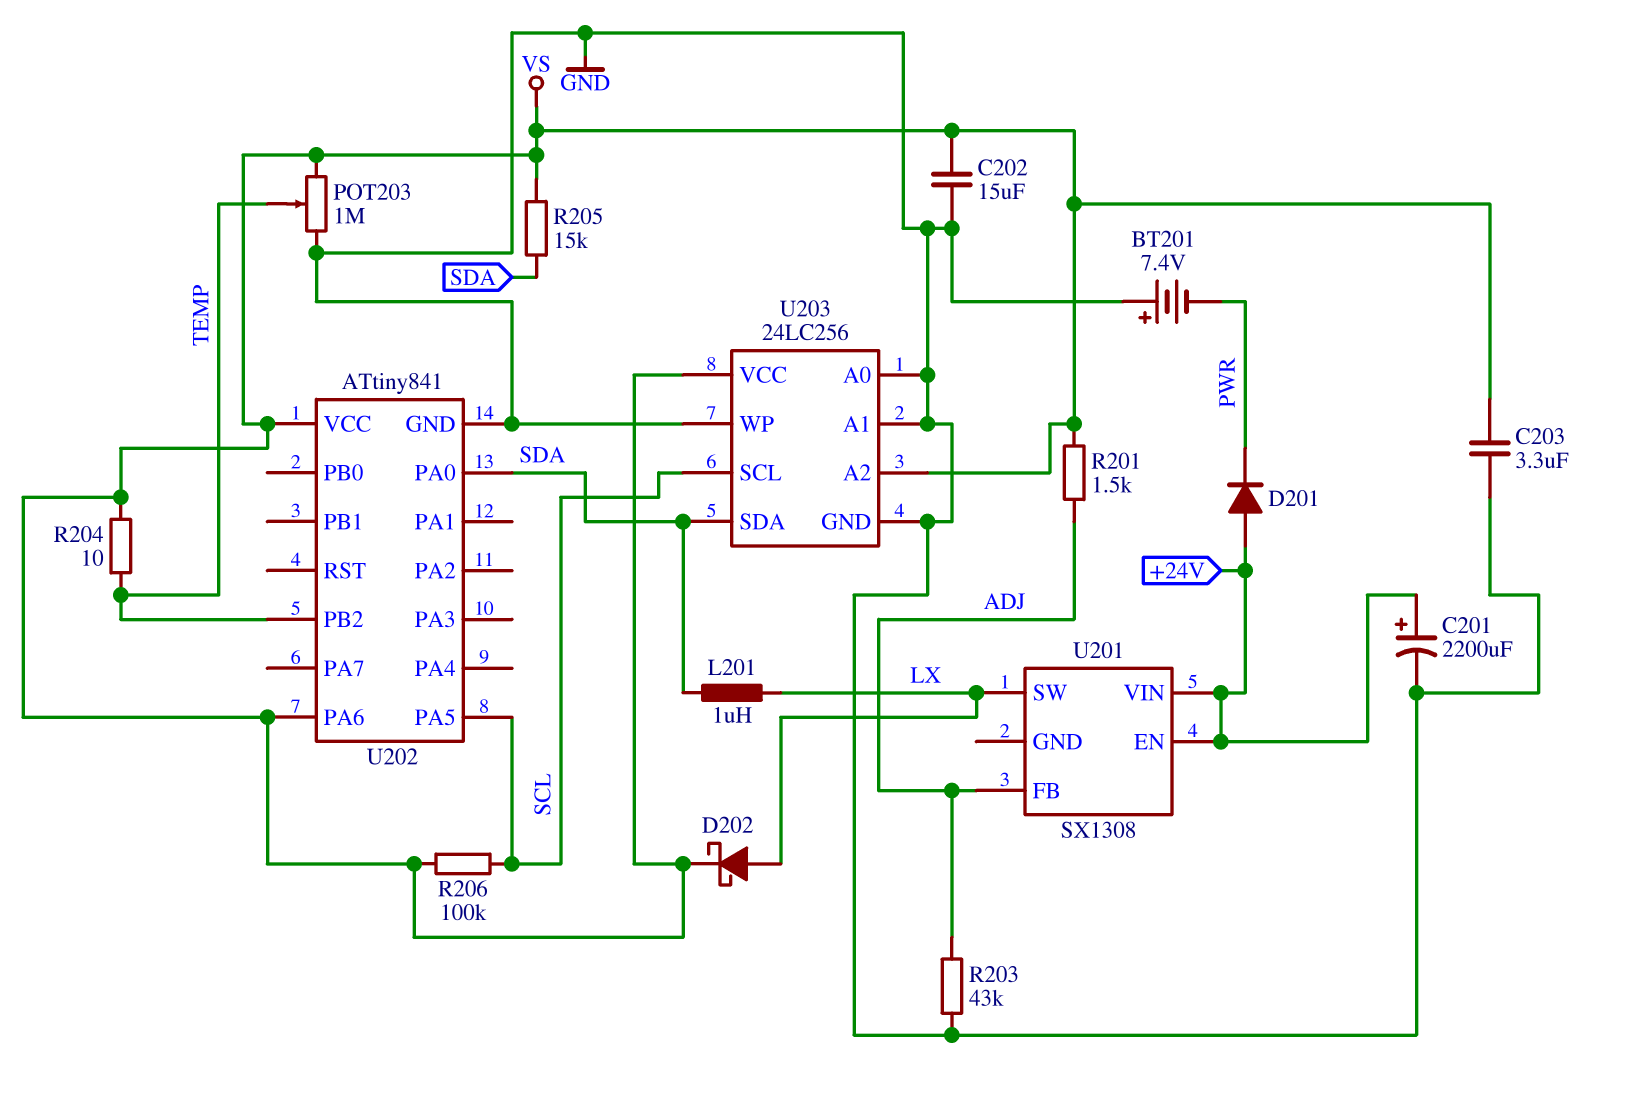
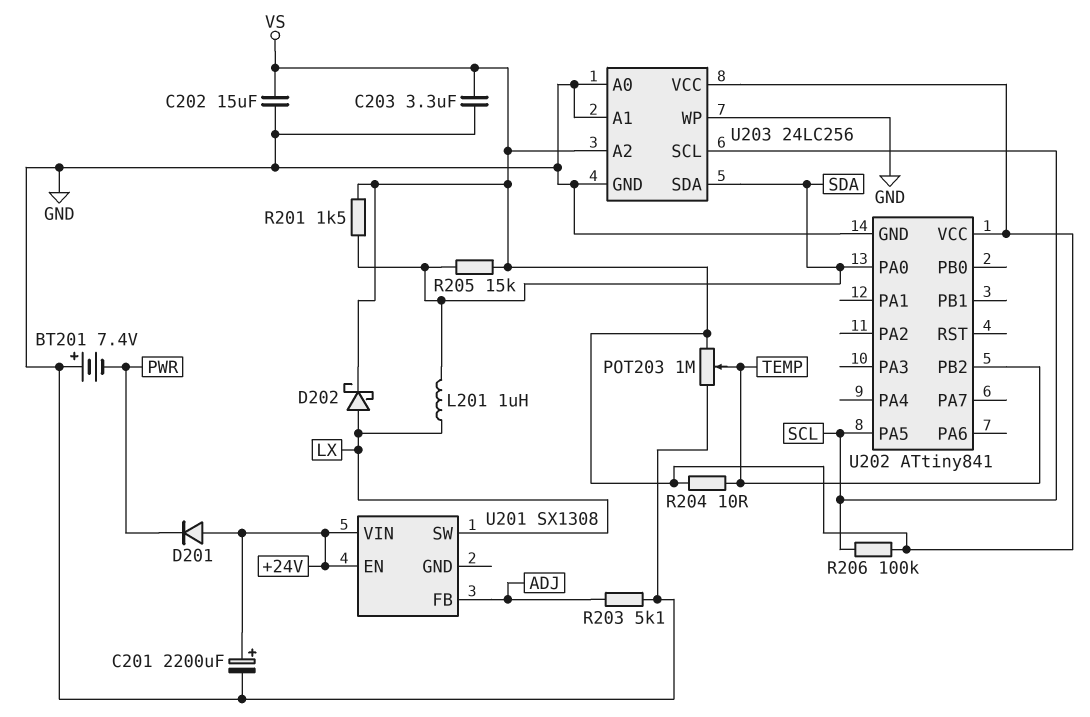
R201: 1.5k (ADJ, VS) -> 1.5k (SDA, VS)
R203: 43k (ADJ, GND) -> 5.1k (ADJ, GND)
U202 pin PA6: VS -> none

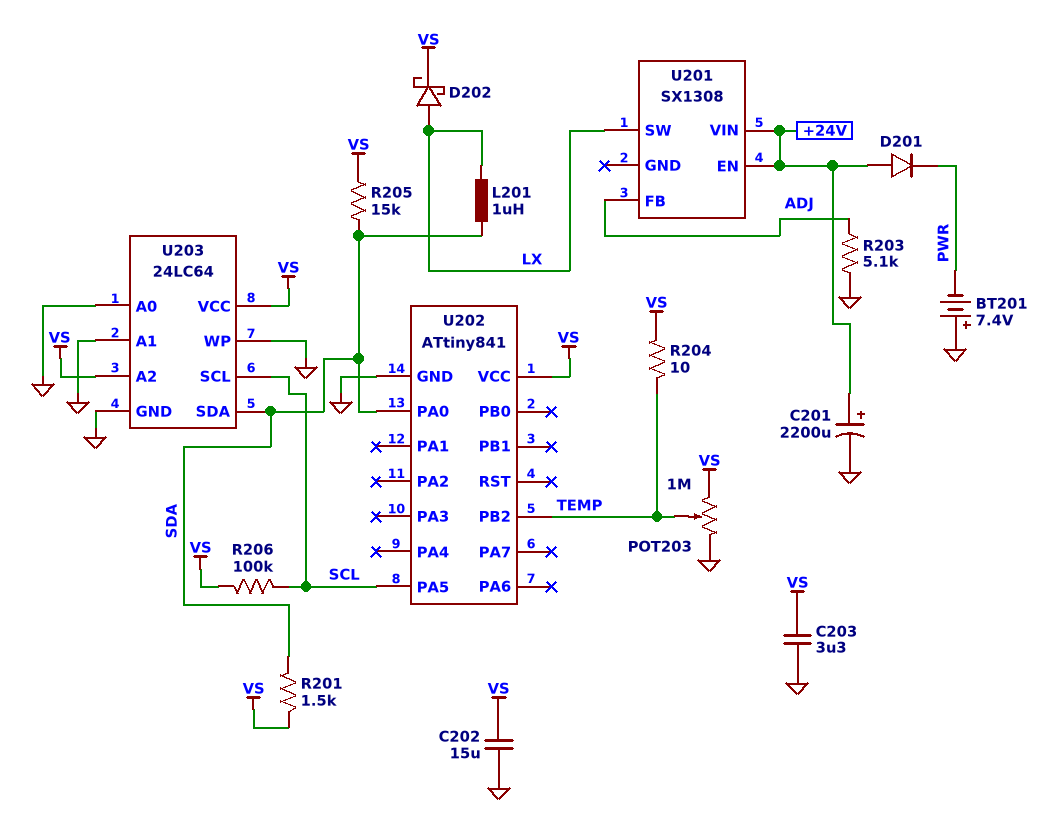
U203: 24LC256 -> 24LC64

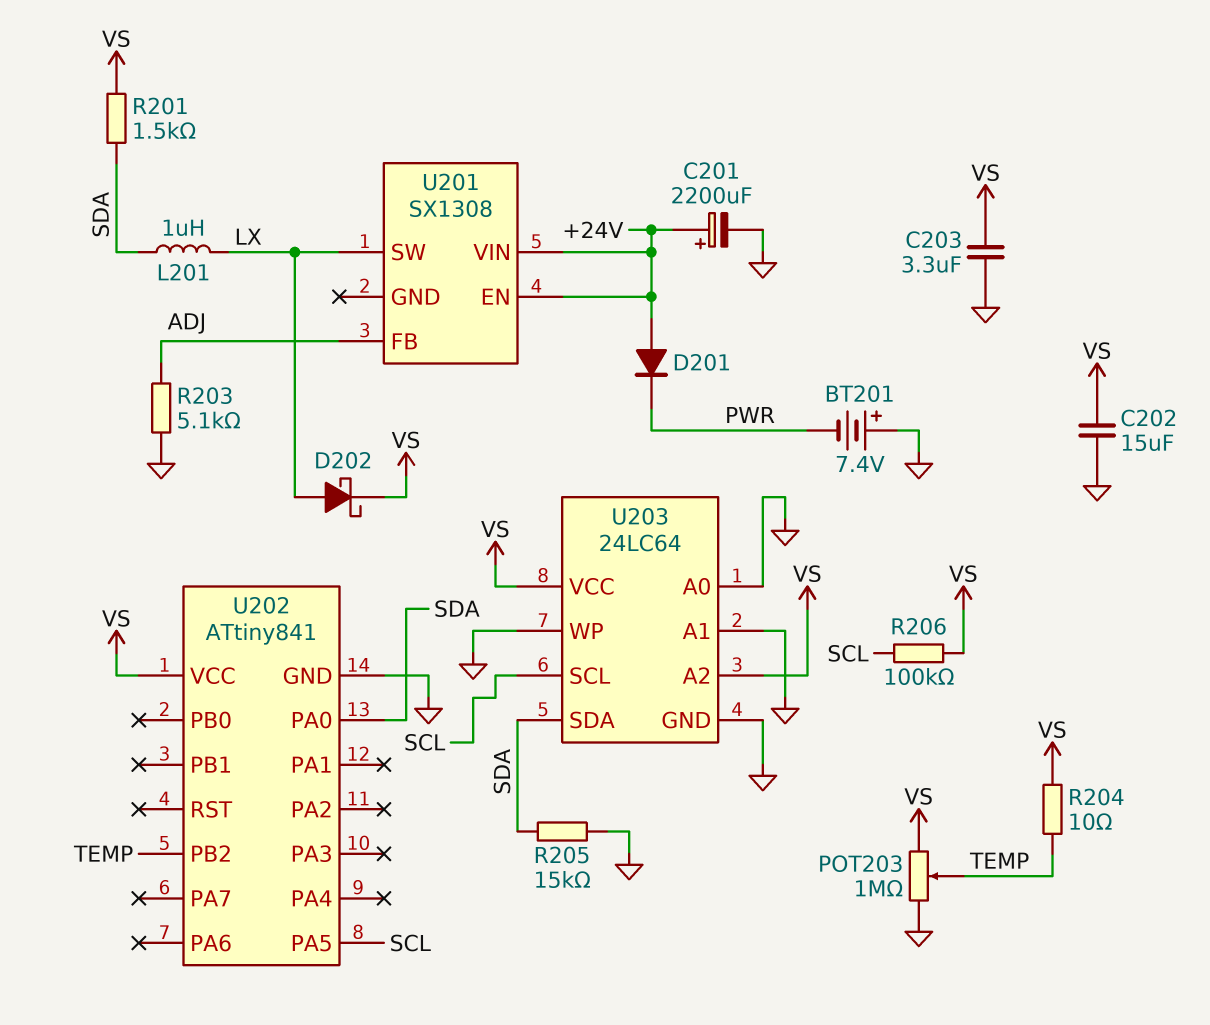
R205: 15k (SDA, VS) -> 15k (GND, SDA)

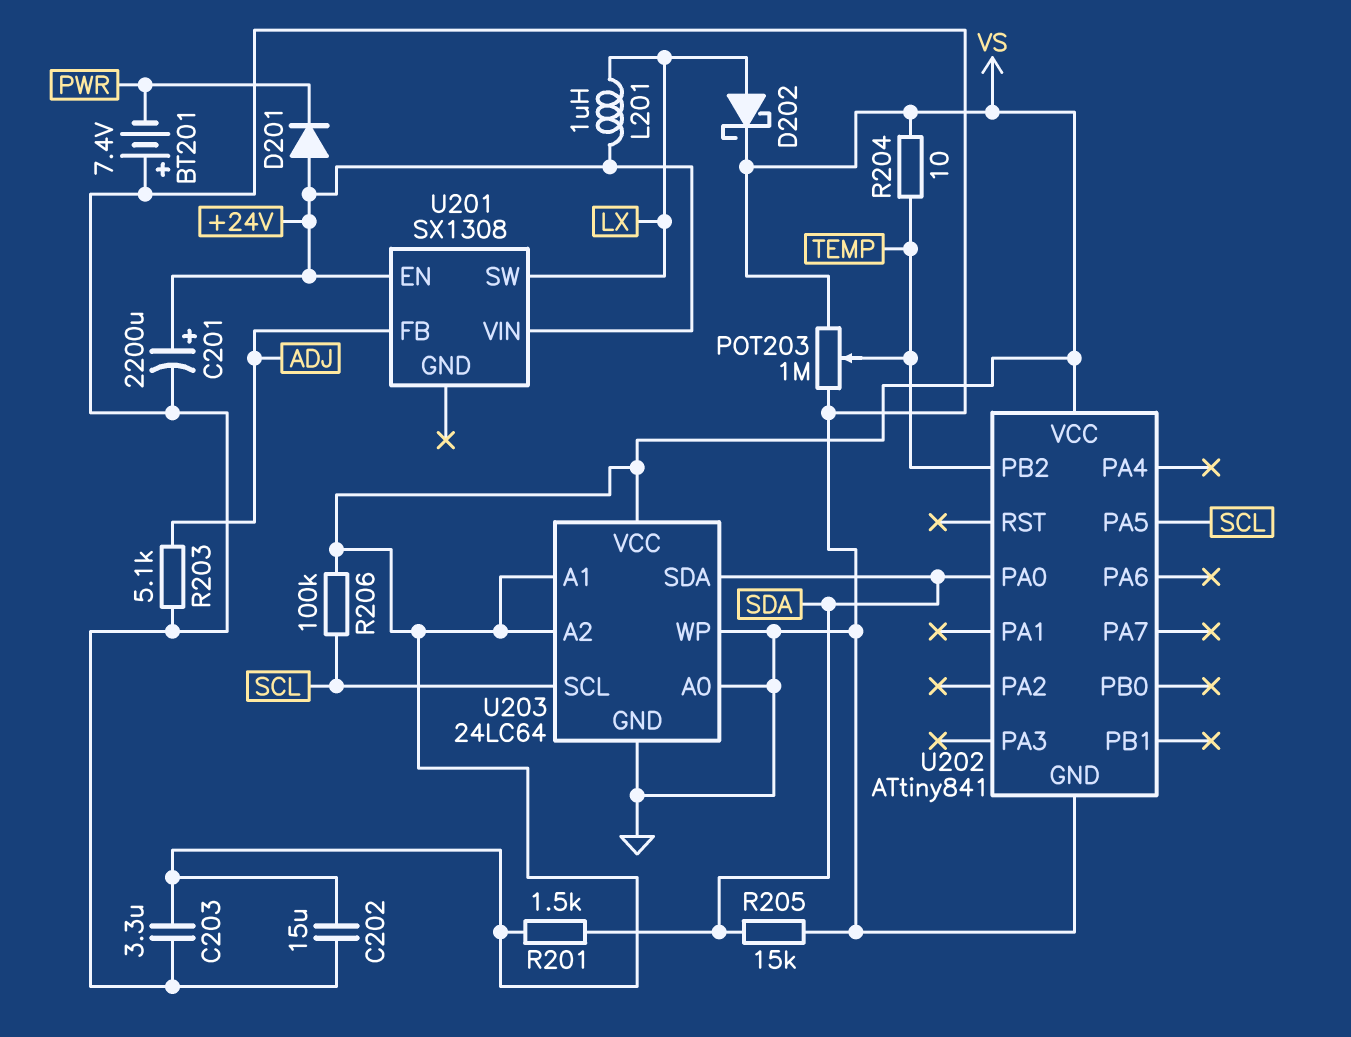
L201: 1uH (LX, SDA) -> 1uH (+24V, LX)
U203 pin A1: GND -> VS

